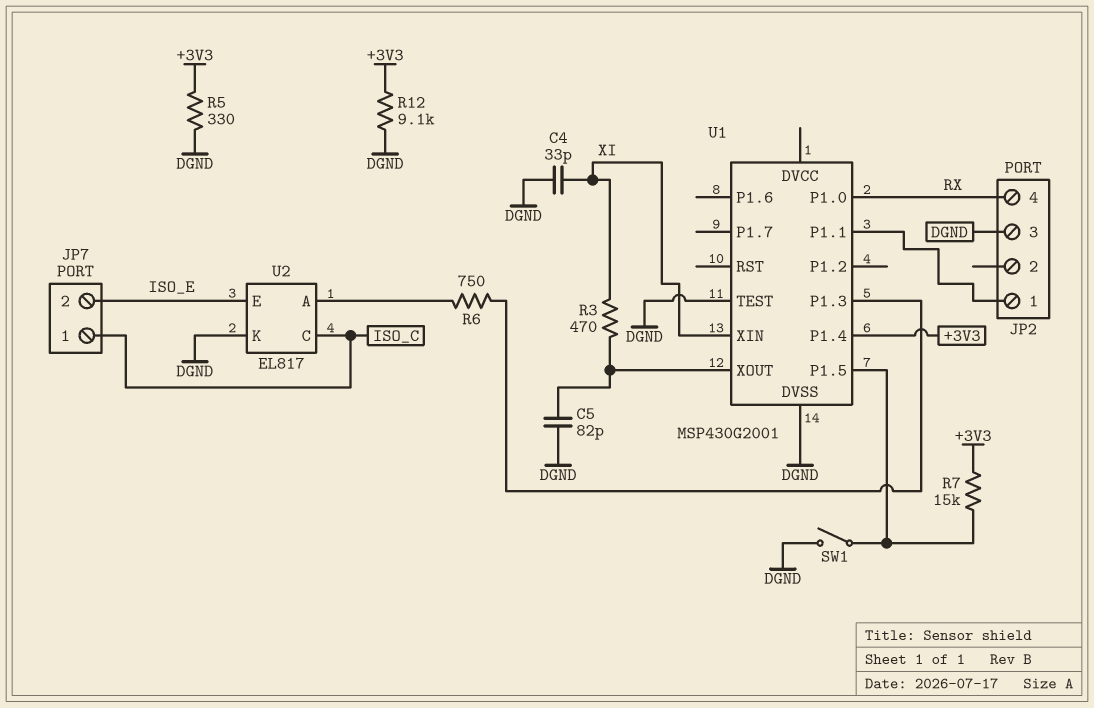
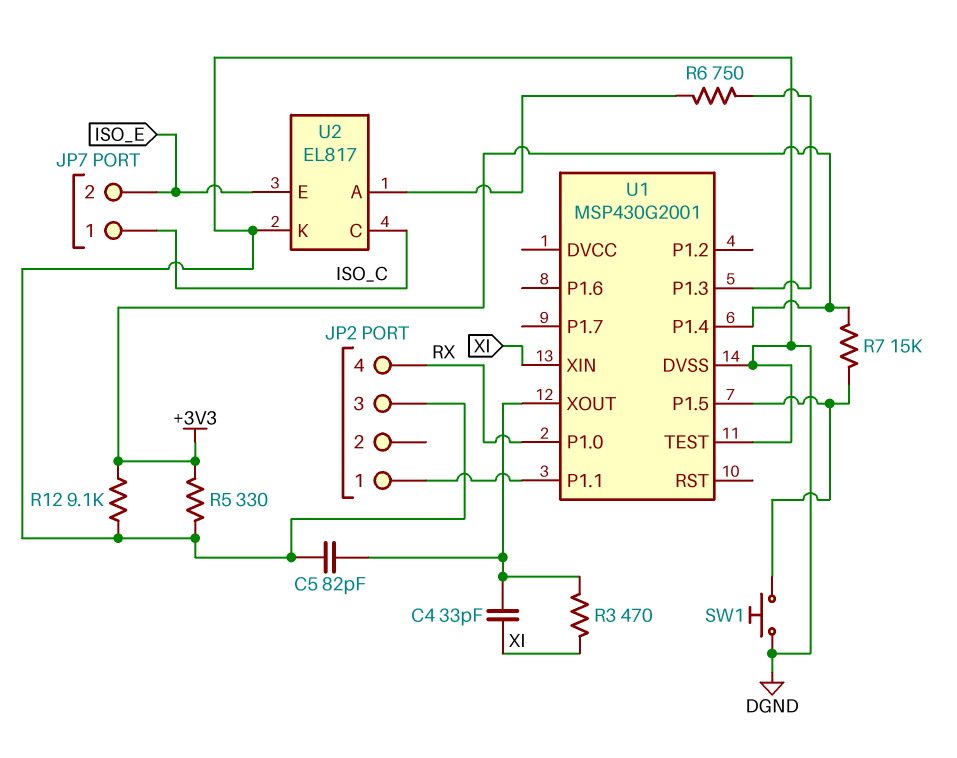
C4: 33pF (DGND, XI) -> 33pF (U1/XOUT, XI)
SW1: switch (DGND, U1/P1.5) -> button (DGND, U1/P1.5)

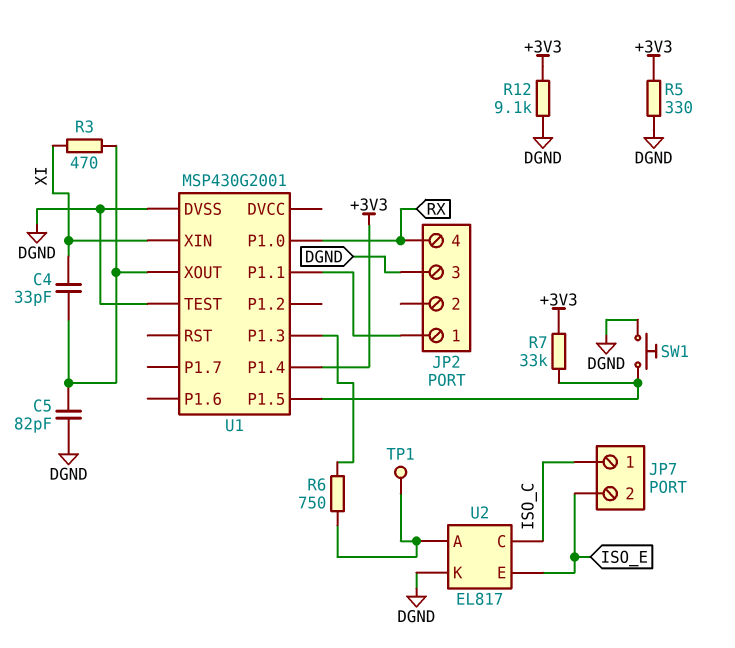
R7: 15k (+3V3, U1/P1.5) -> 33k (+3V3, U1/P1.5)
TP1: none -> test point (U2/A)

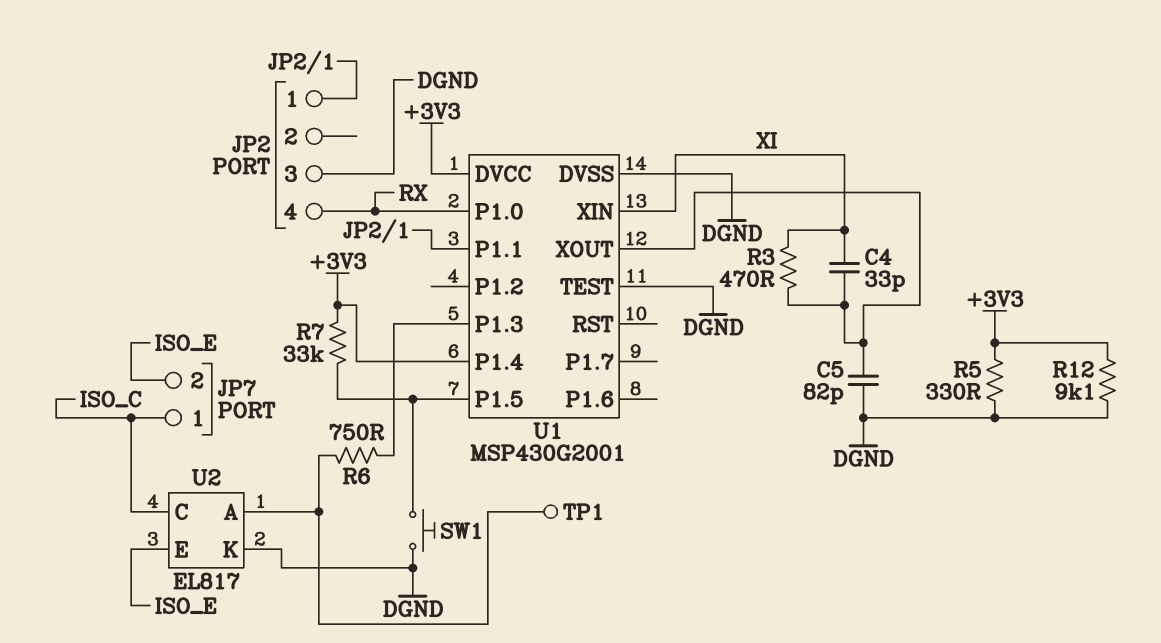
U1 pin DVCC: none -> +3V3

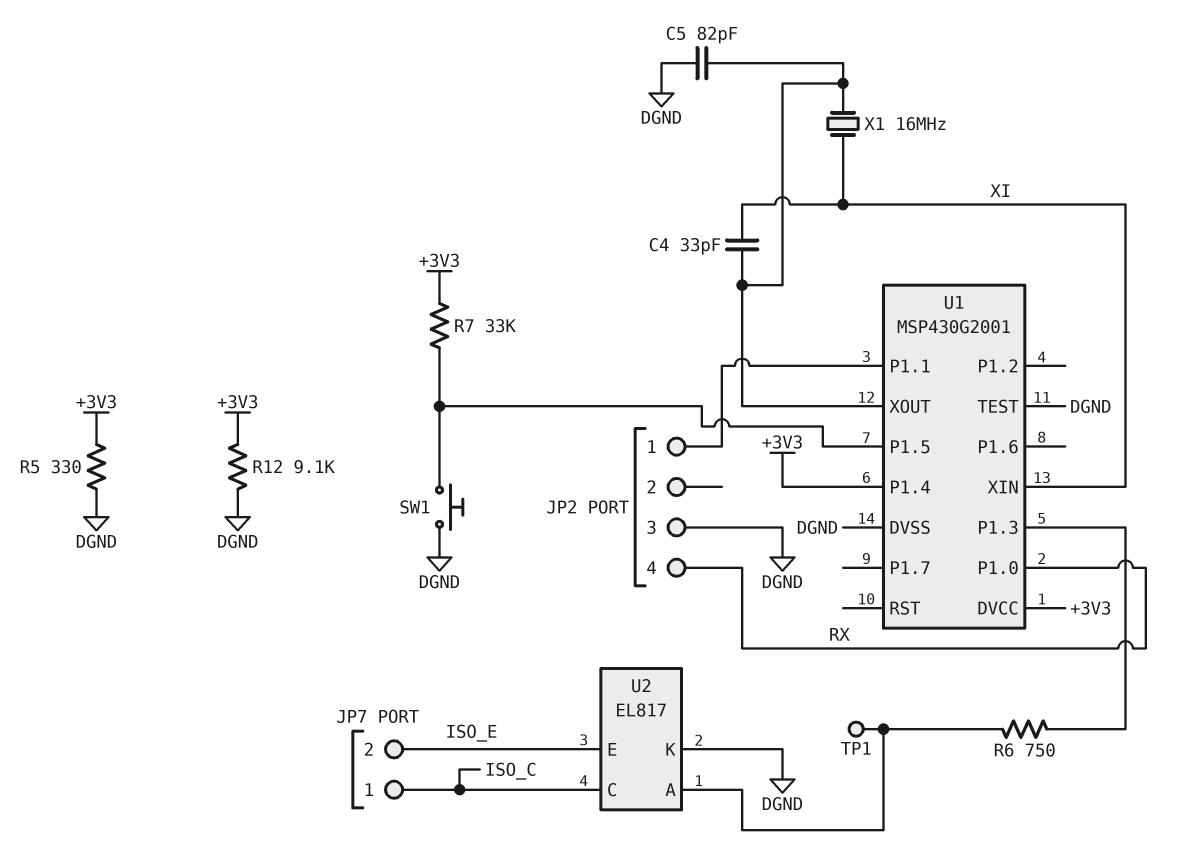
R3: 470 (U1/XOUT, XI) -> none
X1: none -> 16MHz (U1/XOUT, XI)

